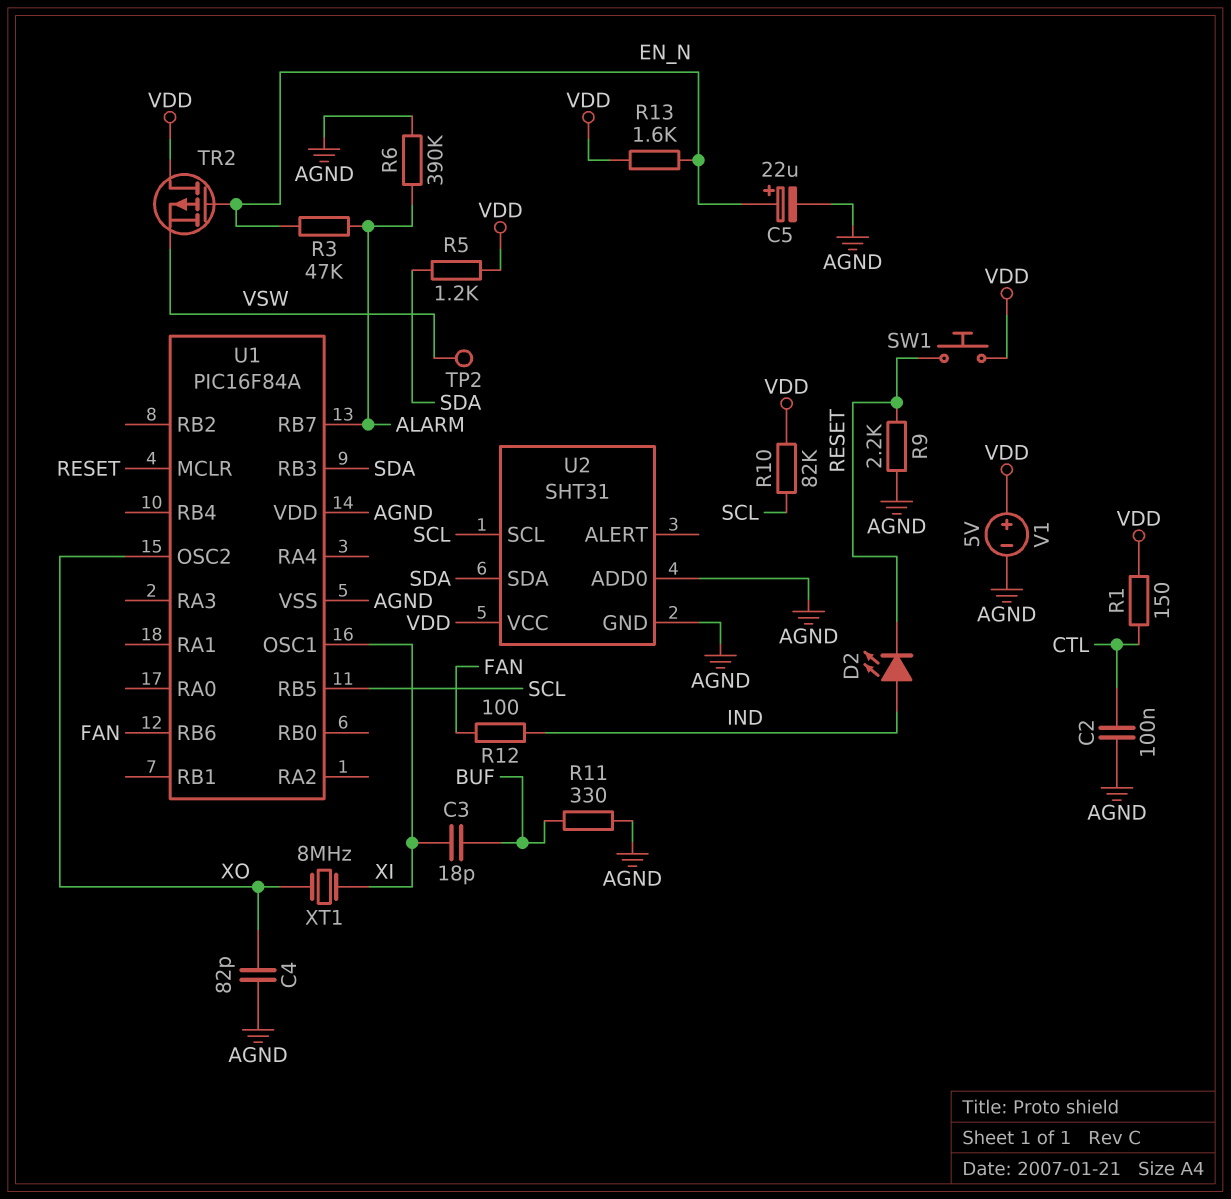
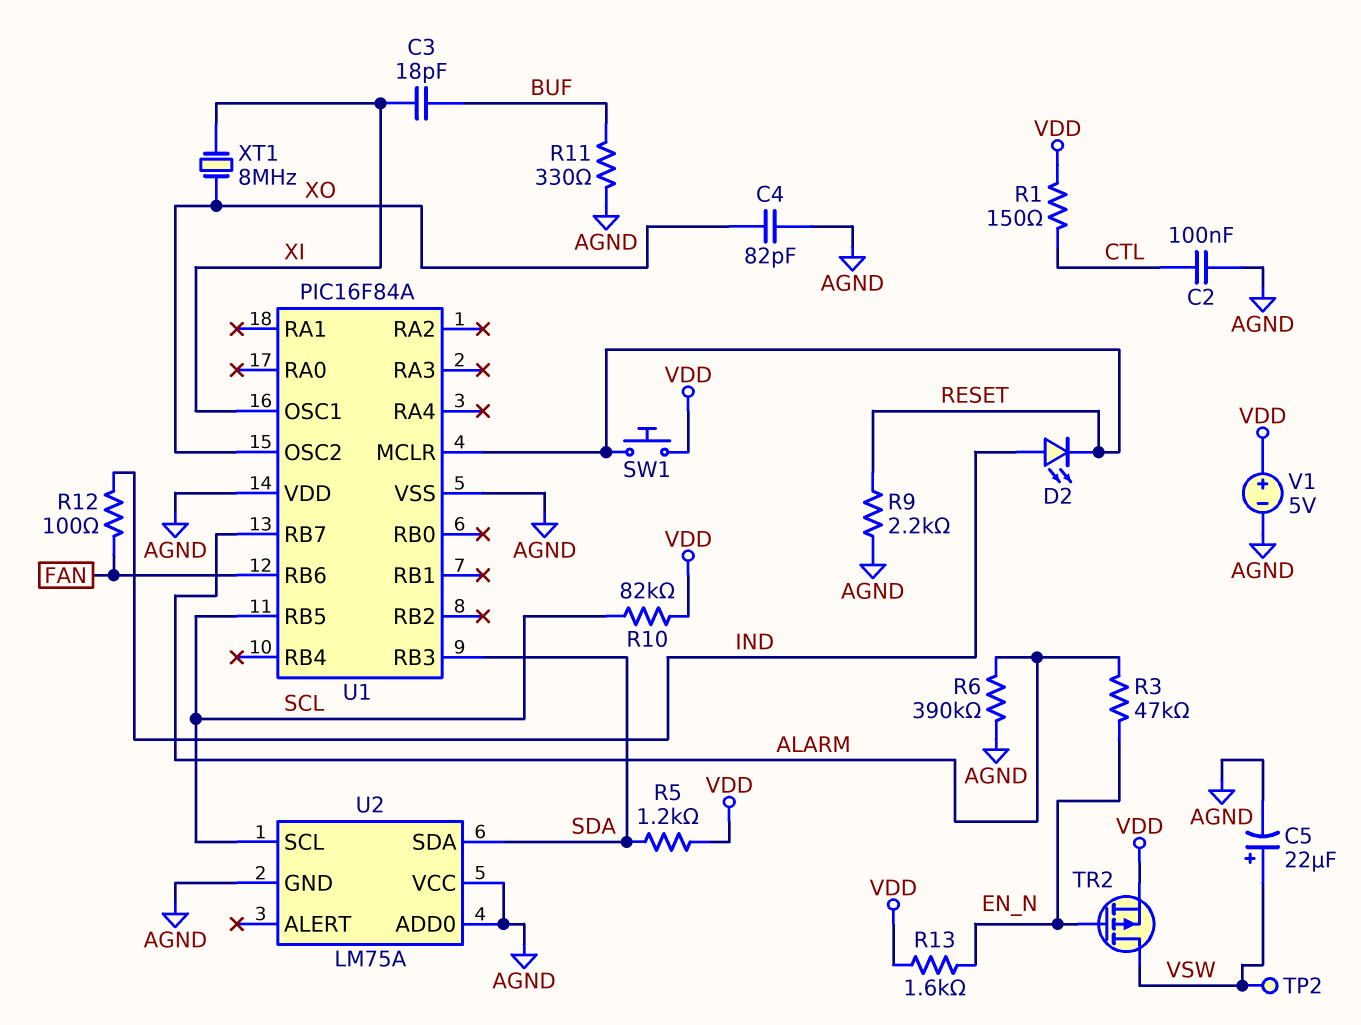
C5: 22uF (plus EN_N, minus AGND) -> 22uF (plus VSW, minus AGND)
TR2: PMOS (G EN_N, D VDD, S VSW) -> PMOS (G EN_N, D VSW, S VDD)
U2: SHT31 -> LM75A
U2 pin VCC: VDD -> AGND

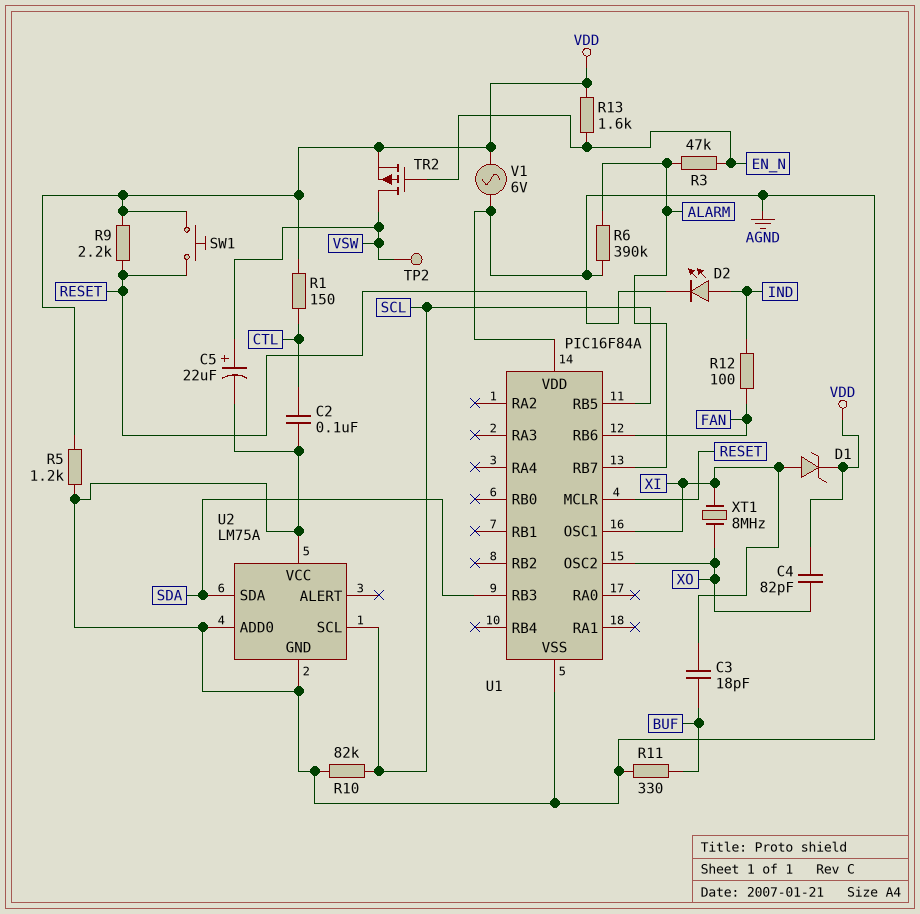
C4: 82pF (AGND, XO) -> 82pF (VDD, XO)
D1: none -> zener (A XI, K VDD)
R5: 1.2k (SDA, VDD) -> 1.2k (AGND, VDD)
R9: 2.2k (AGND, RESET) -> 2.2k (RESET, VDD)
R10: 82k (SCL, VDD) -> 82k (AGND, SCL)
V1: 5V (plus VDD, minus AGND) -> AC 6V (AGND, VDD)

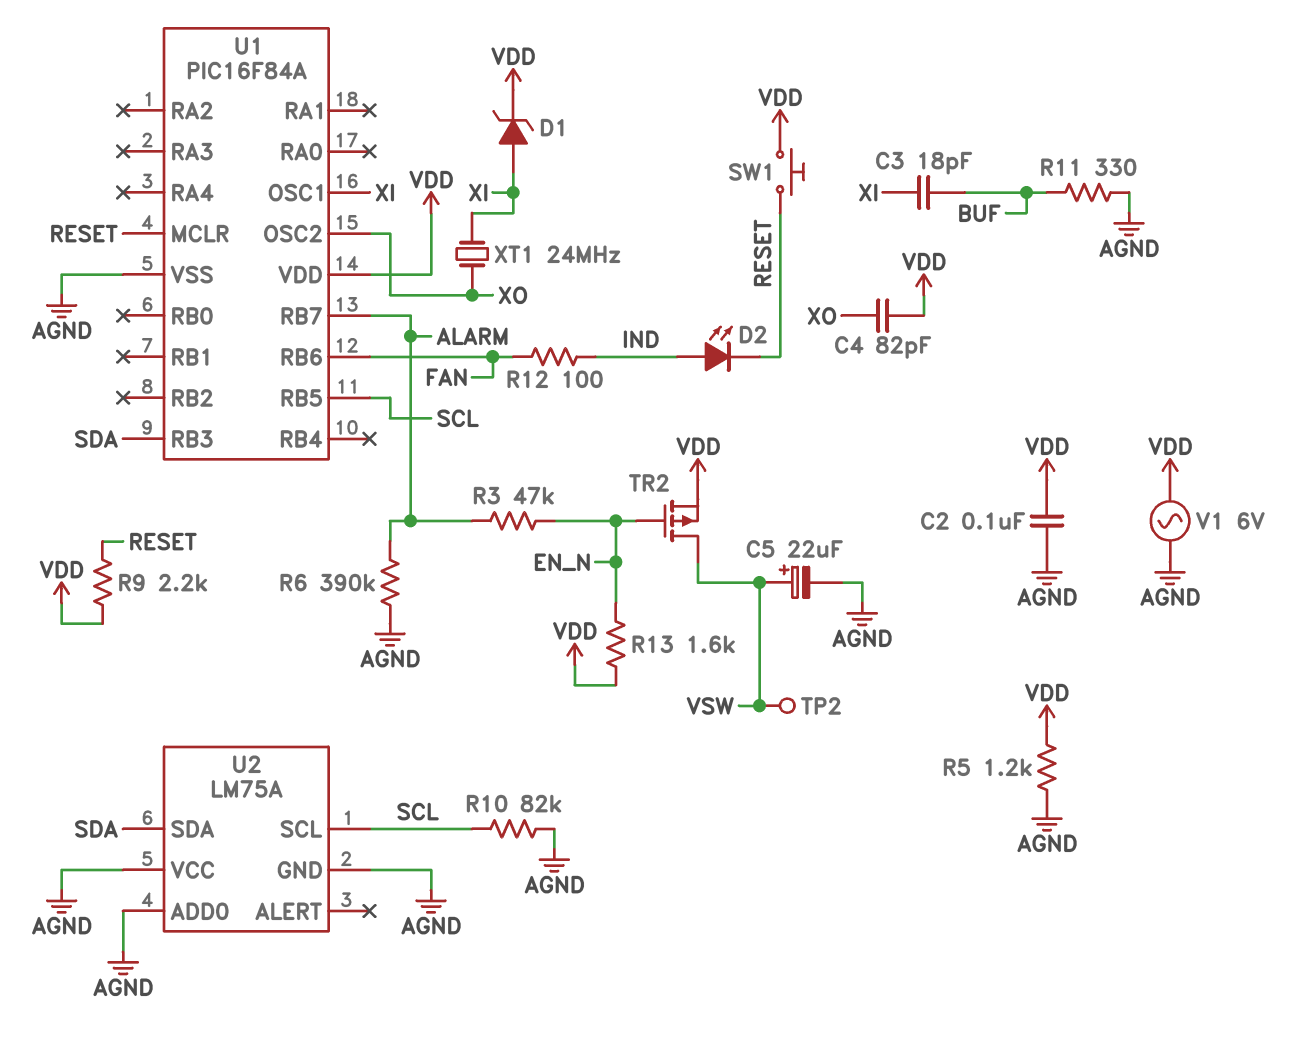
C2: 100nF (AGND, CTL) -> 100nF (AGND, VDD)
R1: 150 (CTL, VDD) -> none
U1 pin VDD: AGND -> VDD
XT1: 8MHz (XI, XO) -> 24MHz (XI, XO)

